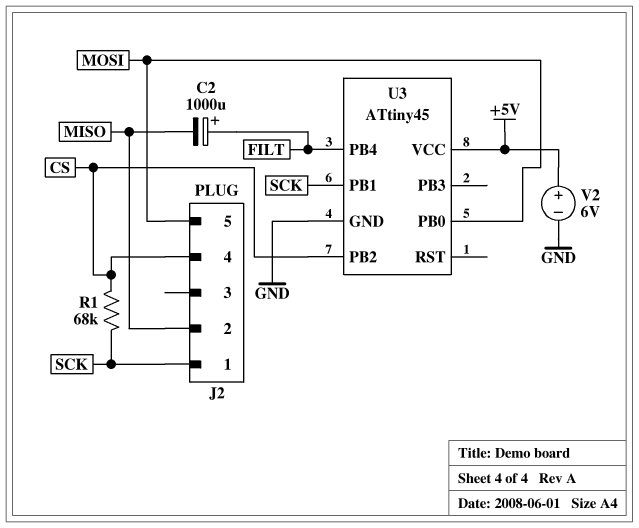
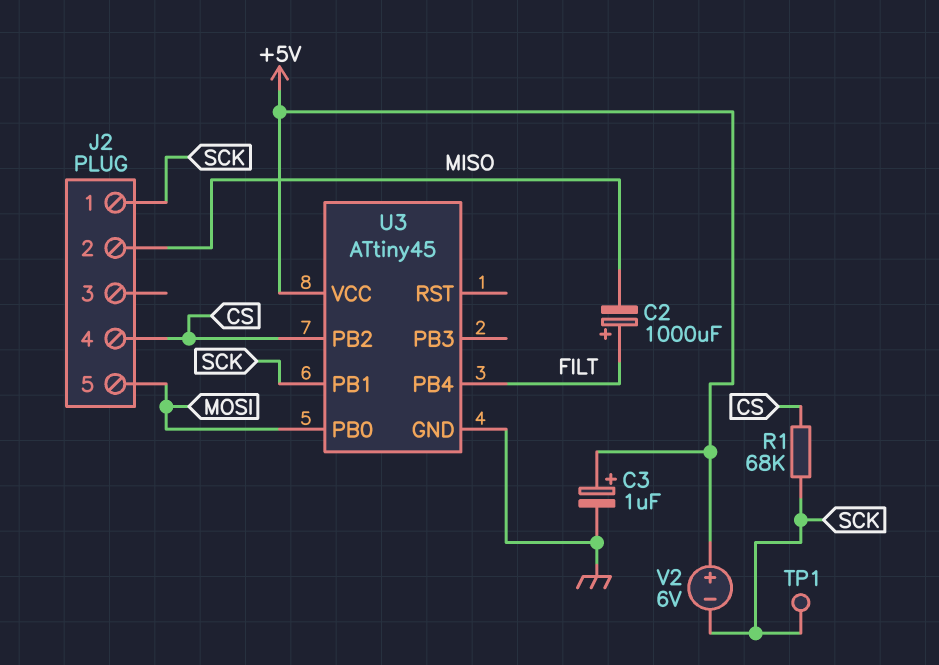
C3: none -> 1uF (plus +5V, minus GND)
TP1: none -> test point (SCK)
V2: 6V (plus +5V, minus GND) -> 6V (plus +5V, minus SCK)

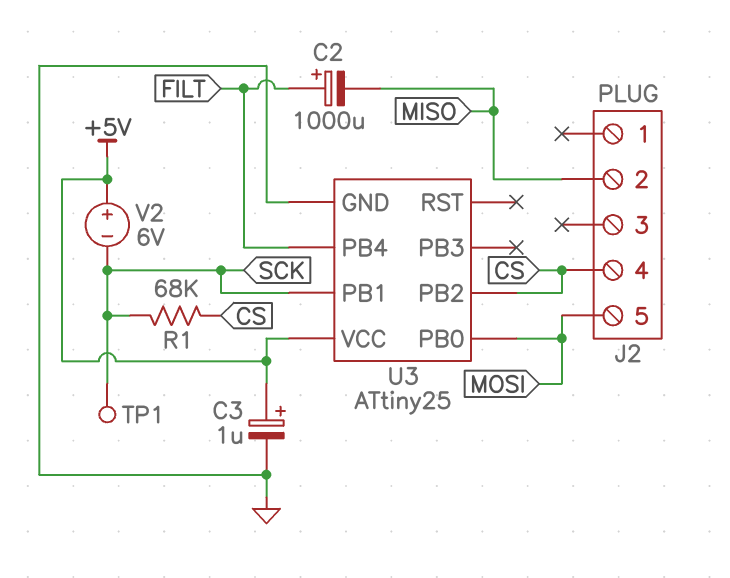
J2 pin 1: SCK -> none
U3: ATtiny45 -> ATtiny25

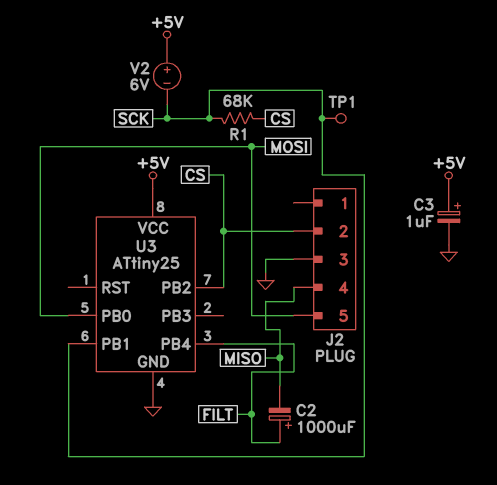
J2 pin 2: MISO -> CS
J2 pin 3: none -> GND
J2 pin 4: CS -> MISO

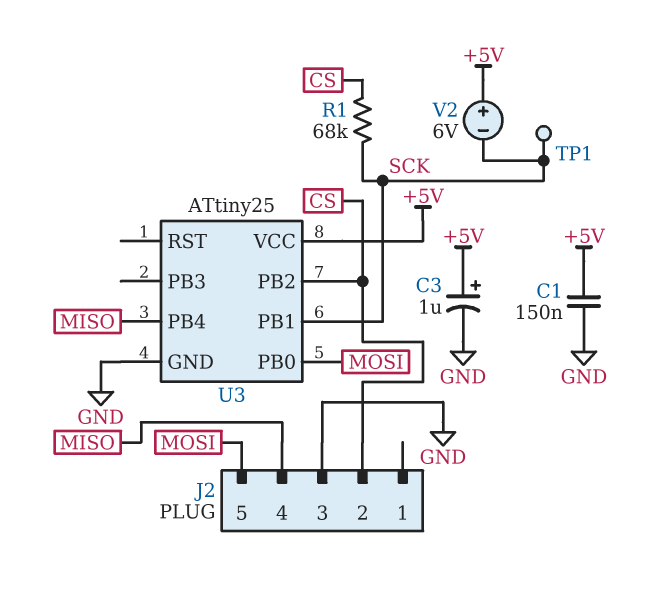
C1: none -> 150nF (+5V, GND)
C2: 1000uF (plus FILT, minus MISO) -> none
U3 pin PB4: FILT -> MISO

